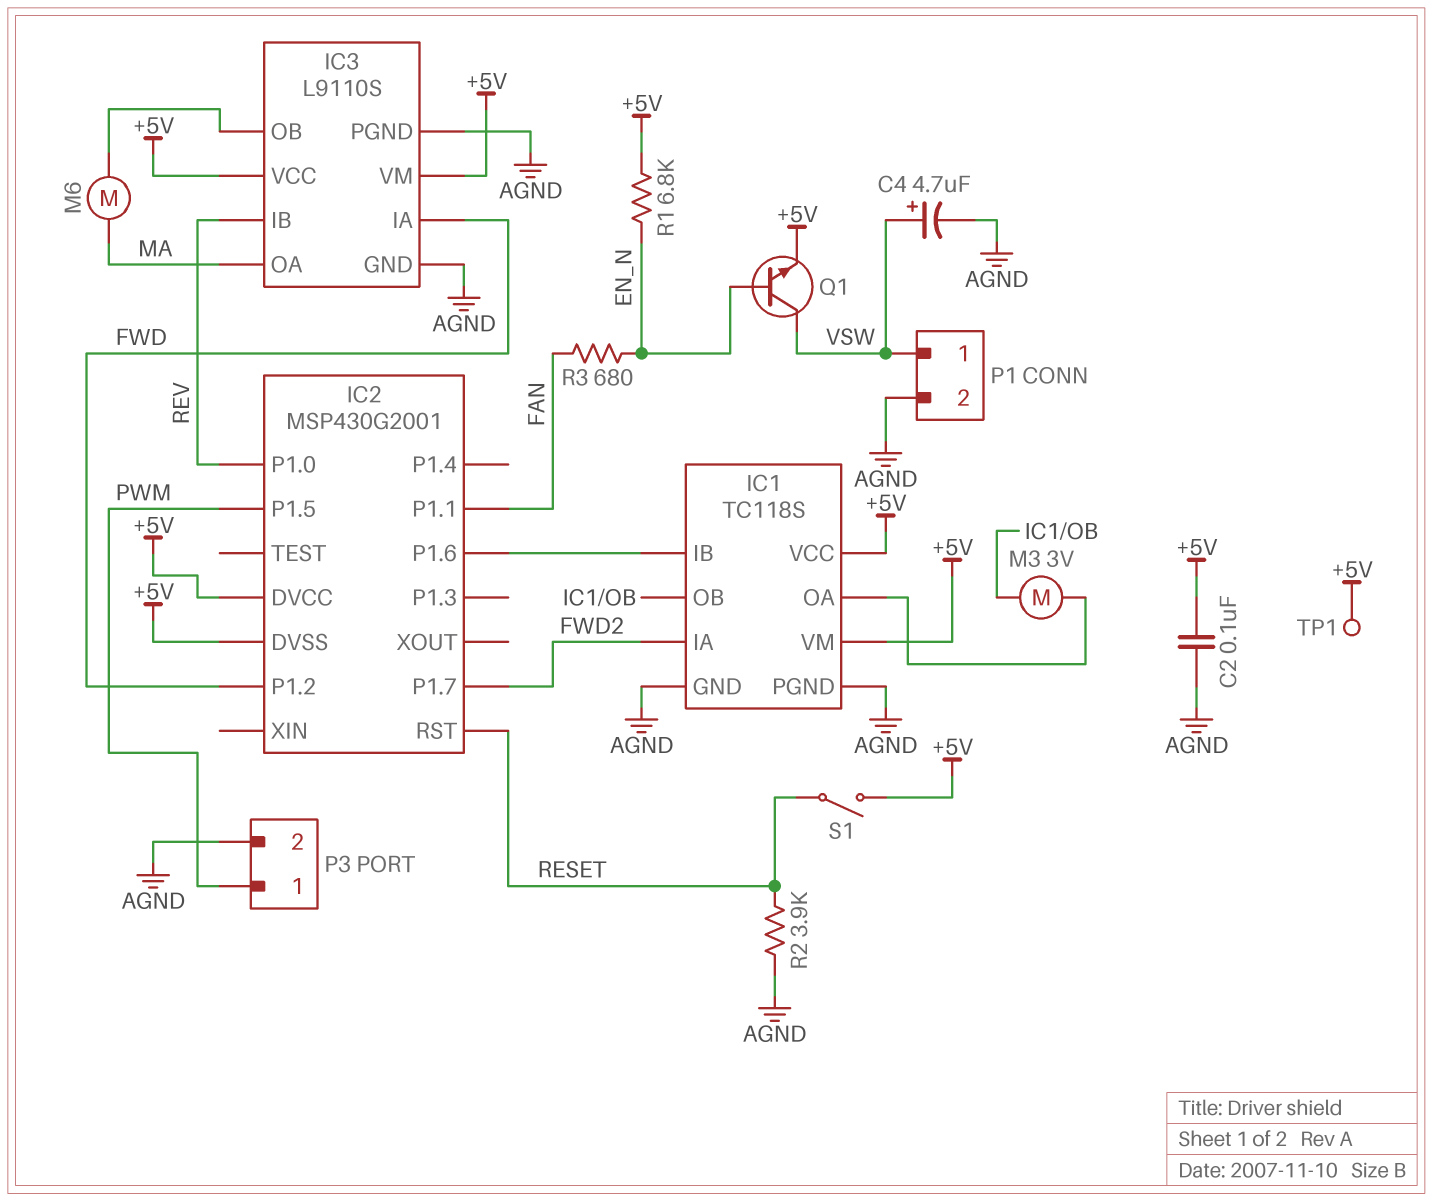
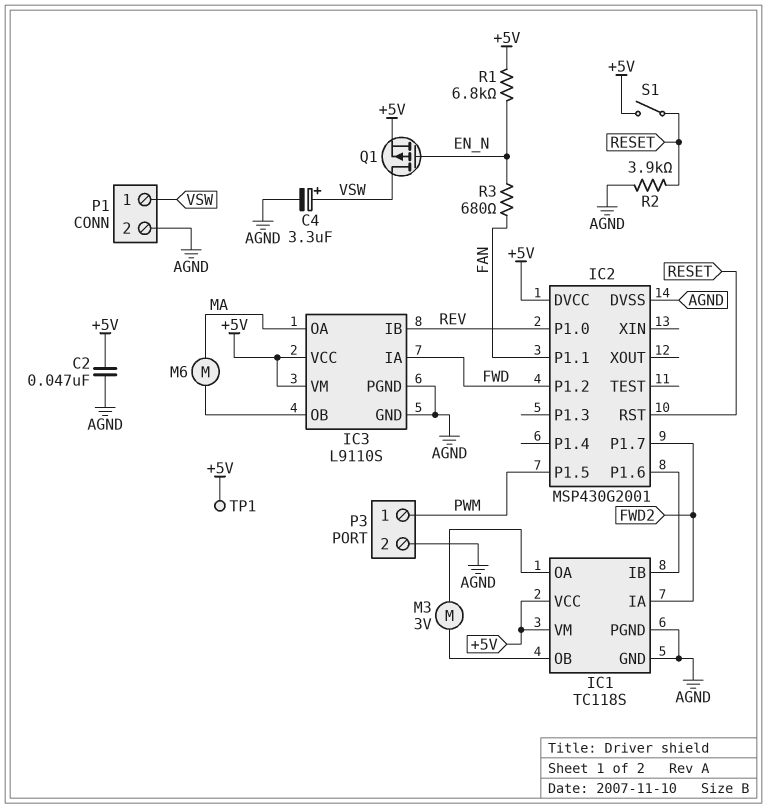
C2: 100nF (+5V, AGND) -> 47nF (+5V, AGND)
C4: 4.7uF (plus VSW, minus AGND) -> 3.3uF (plus VSW, minus AGND)
IC2 pin DVSS: +5V -> AGND
Q1: NPN (B EN_N, C VSW, E +5V) -> PMOS (G EN_N, D VSW, S +5V)

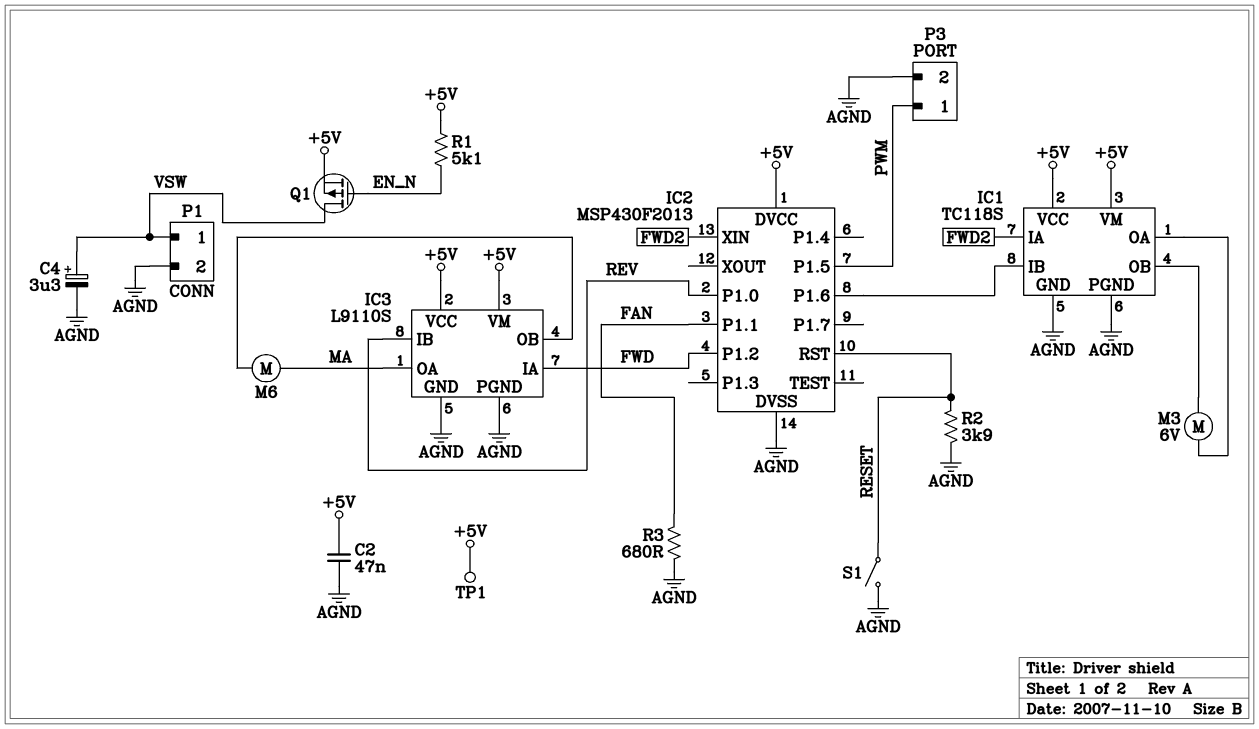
IC2: MSP430G2001 -> MSP430F2013
IC2 pin P1.7: FWD2 -> none
IC2 pin XIN: none -> FWD2
M3: motor 3V (IC1/OA, IC1/OB) -> motor 6V (IC1/OA, IC1/OB)
R1: 6.8k (+5V, EN_N) -> 5.1k (+5V, EN_N)
R3: 680 (EN_N, FAN) -> 680 (AGND, FAN)
S1: switch (+5V, RESET) -> switch (AGND, RESET)

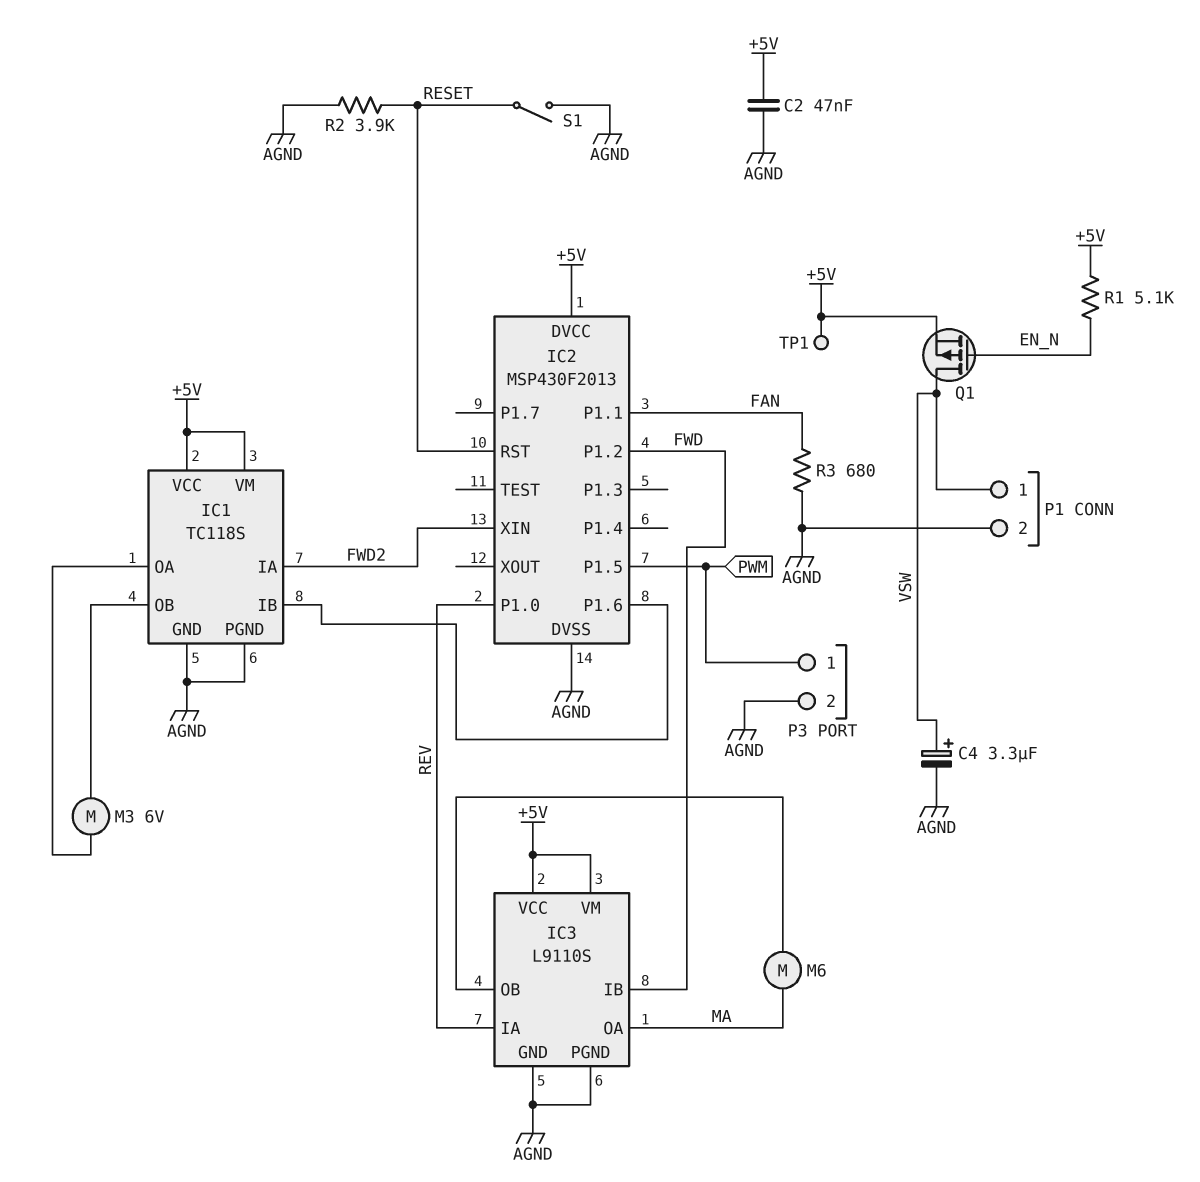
IC3 pin IA: FWD -> REV
IC3 pin IB: REV -> FWD

